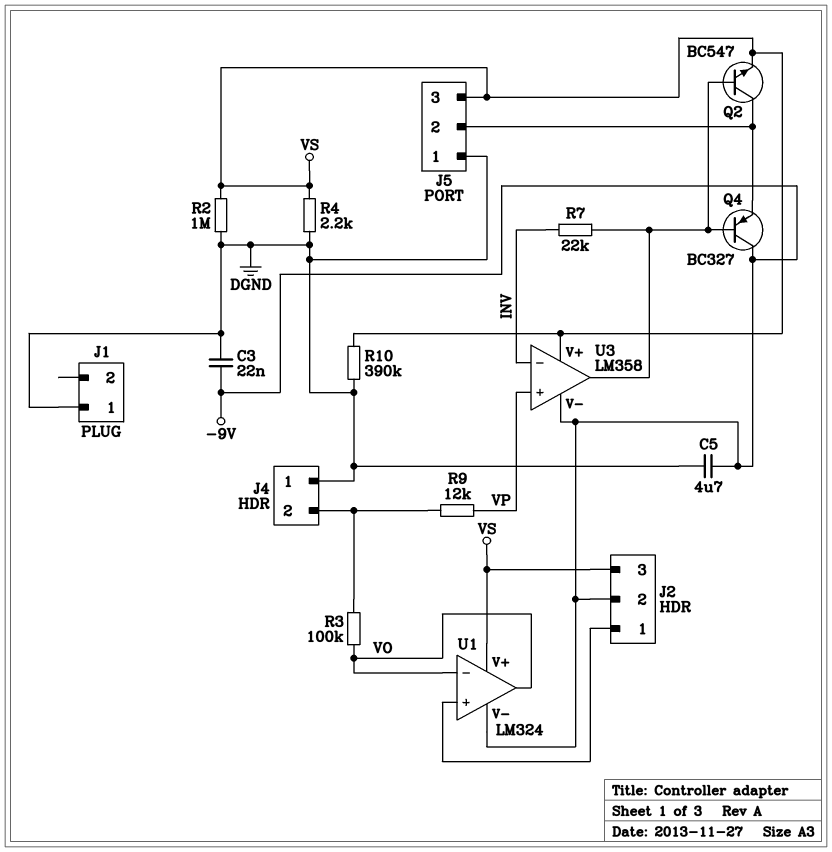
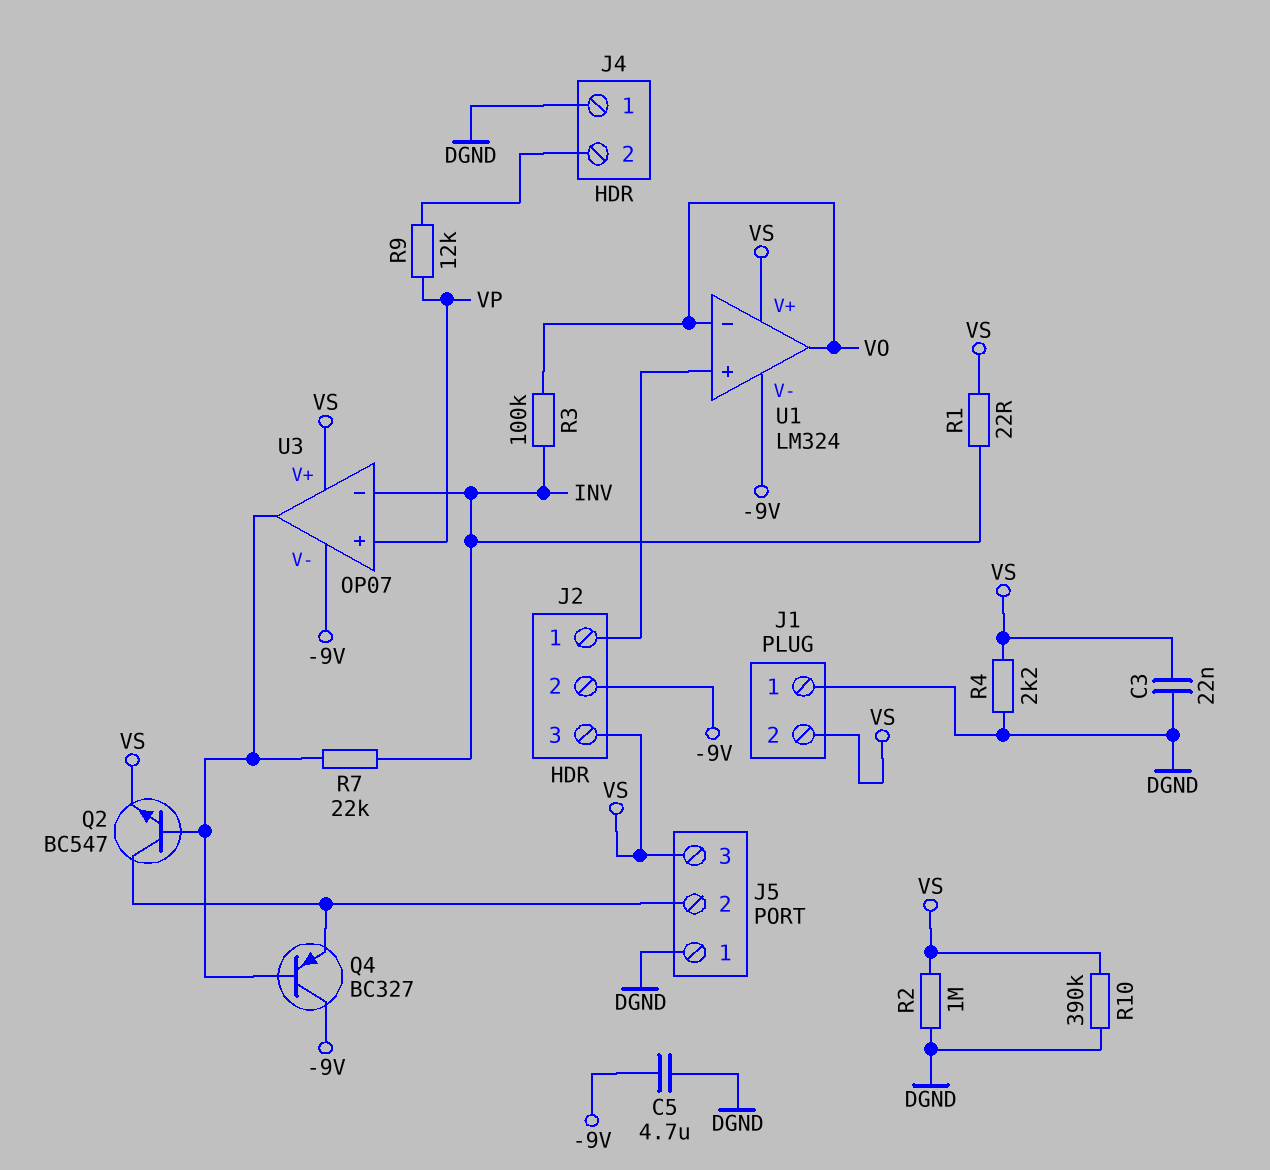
C3: 22nF (-9V, DGND) -> 22nF (DGND, VS)
J1 pin 2: none -> VS
R1: none -> 22 (INV, VS)
R3: 100k (J4/2, VO) -> 100k (INV, VO)
U3: LM358 -> OP07

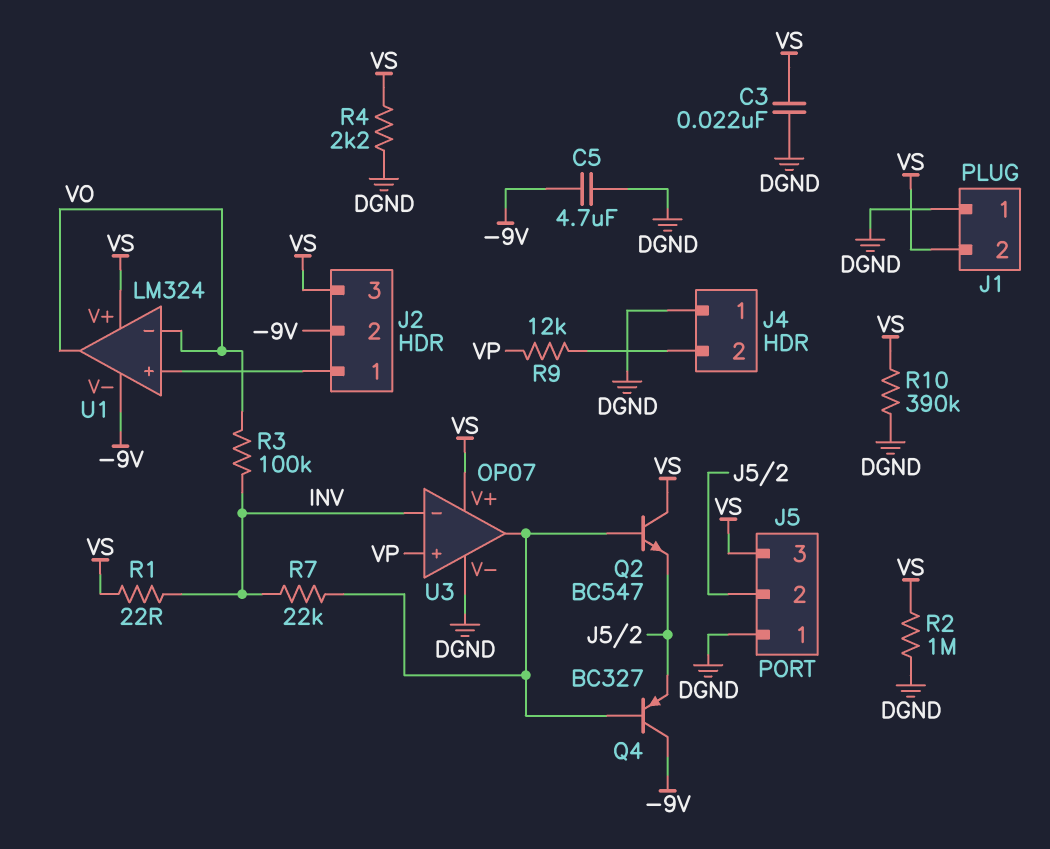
Q2: NPN BC547 (B U3/out, C J5/2, E VS) -> NPN BC547 (B U3/out, C VS, E J5/2)
U3 pin V-: -9V -> DGND

